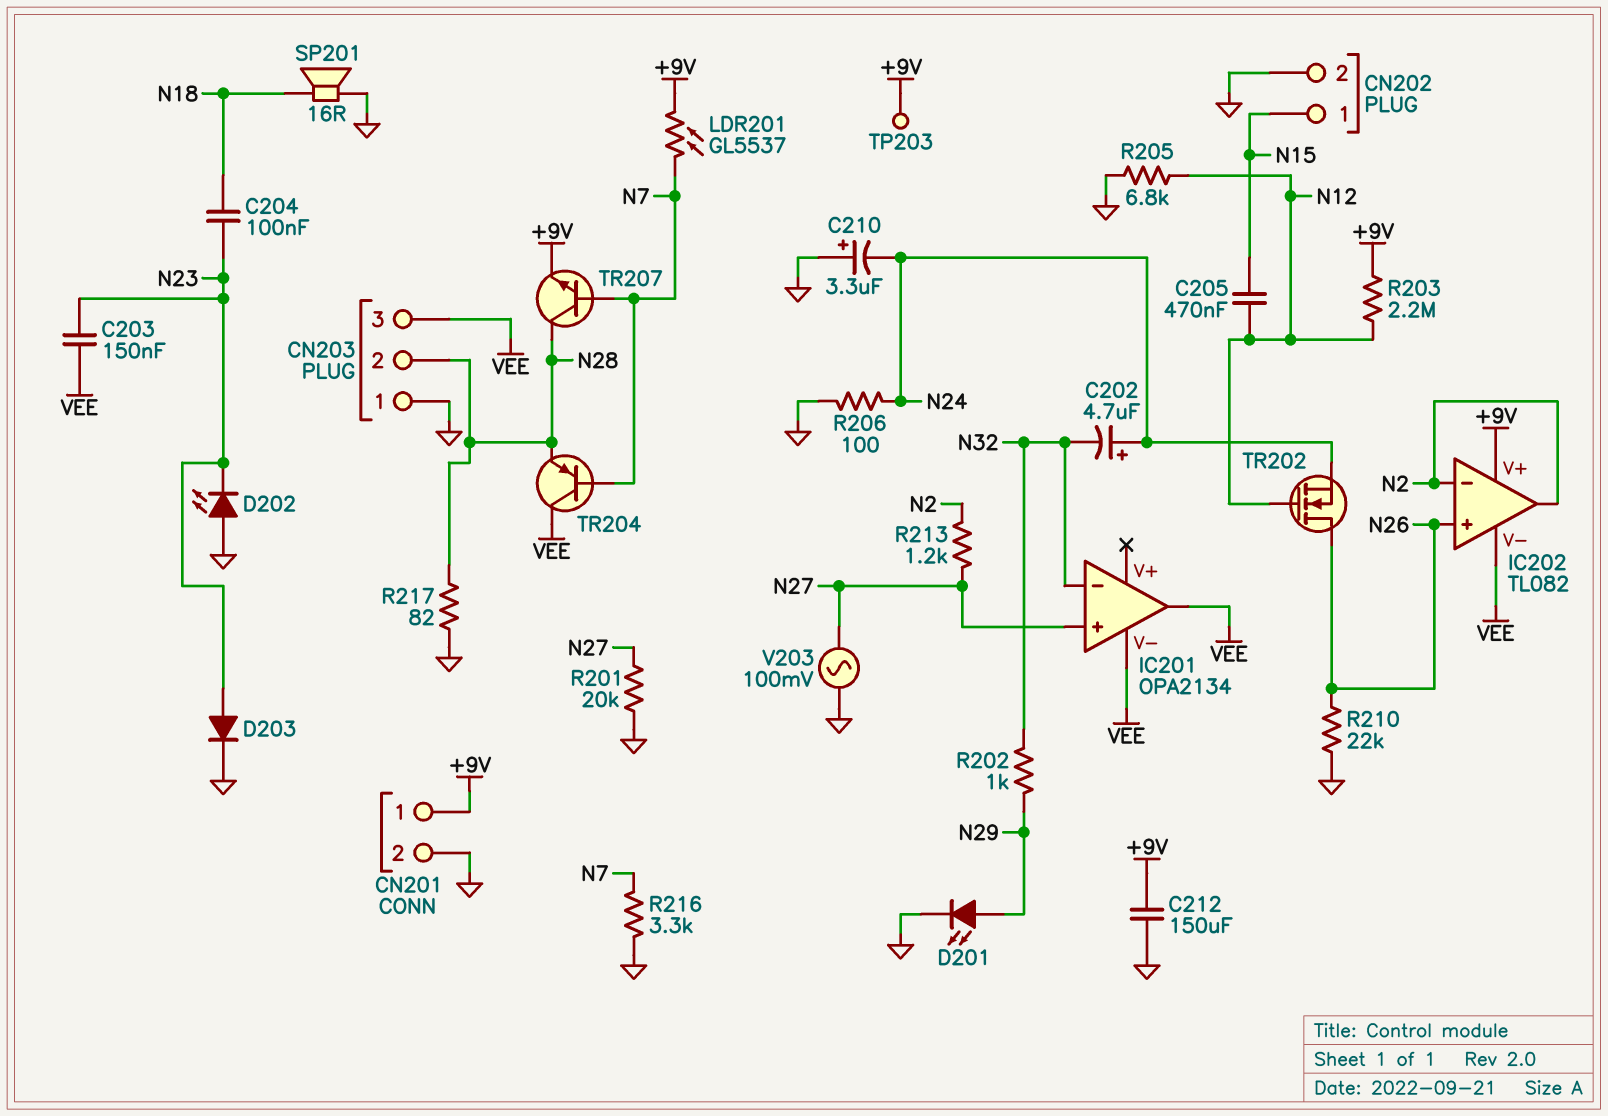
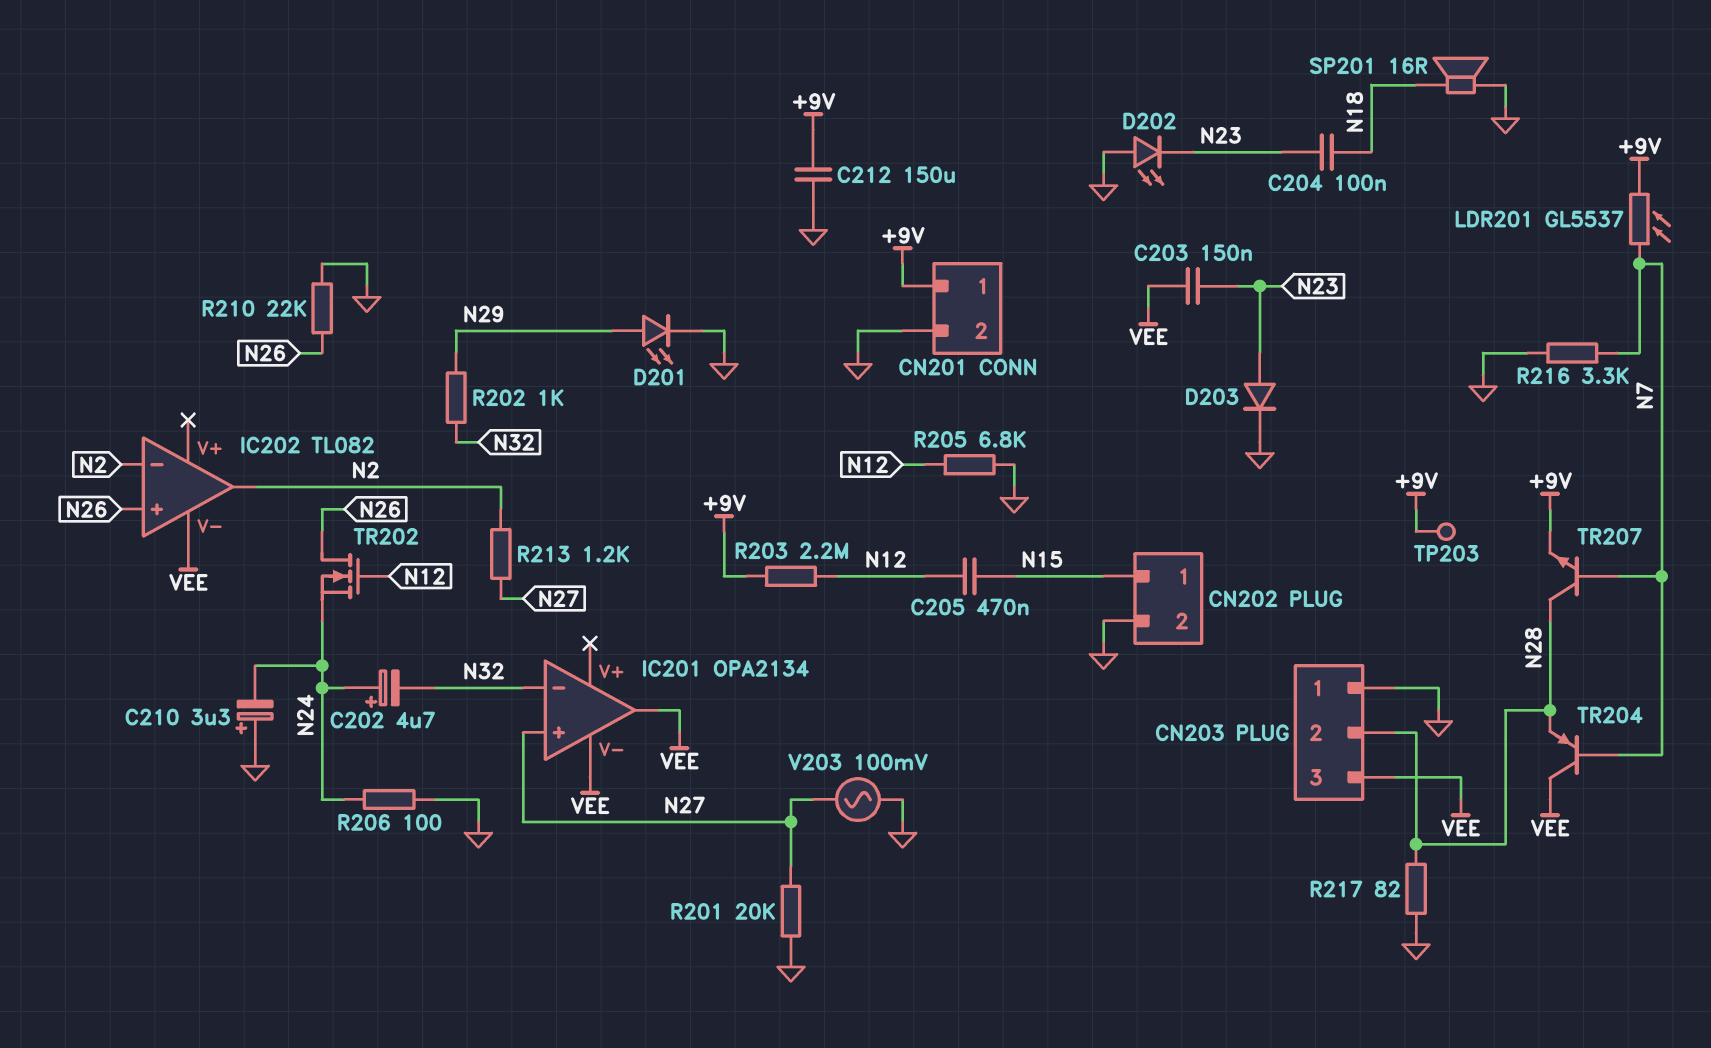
IC202 pin V+: +9V -> none

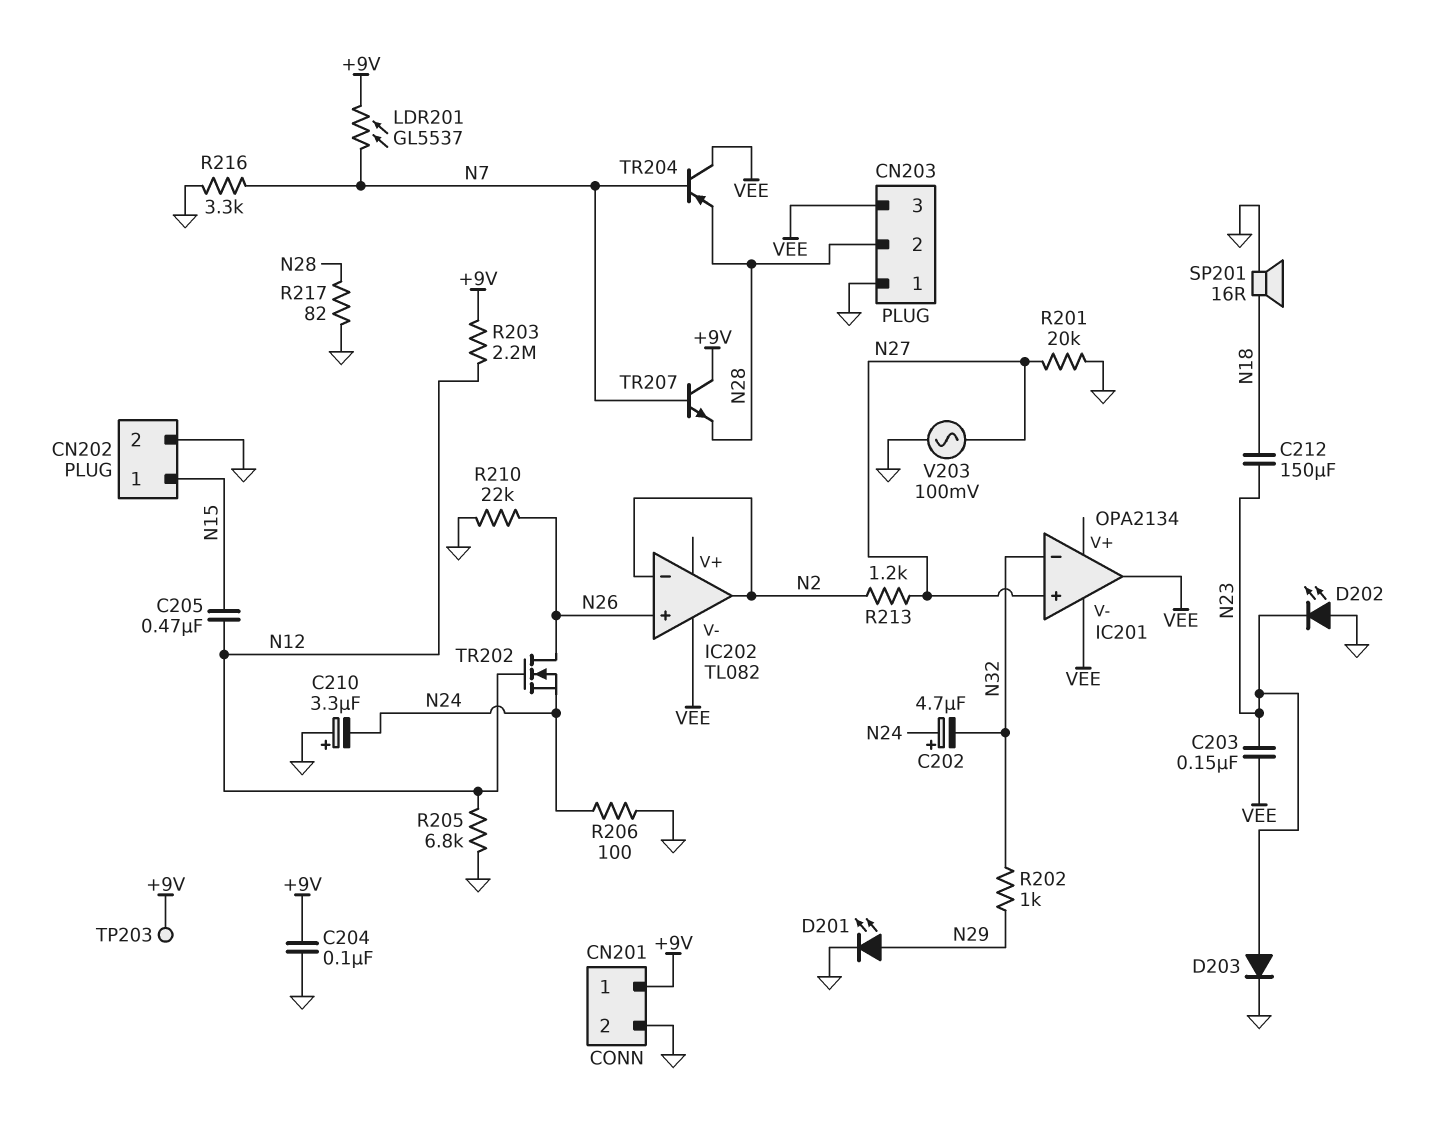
C204: 100nF (N18, N23) -> 100nF (+9V, GND)
C212: 150uF (+9V, GND) -> 150uF (N18, N23)
TR207: NPN (B N7, C N28, E +9V) -> NPN (B N7, C +9V, E N28)

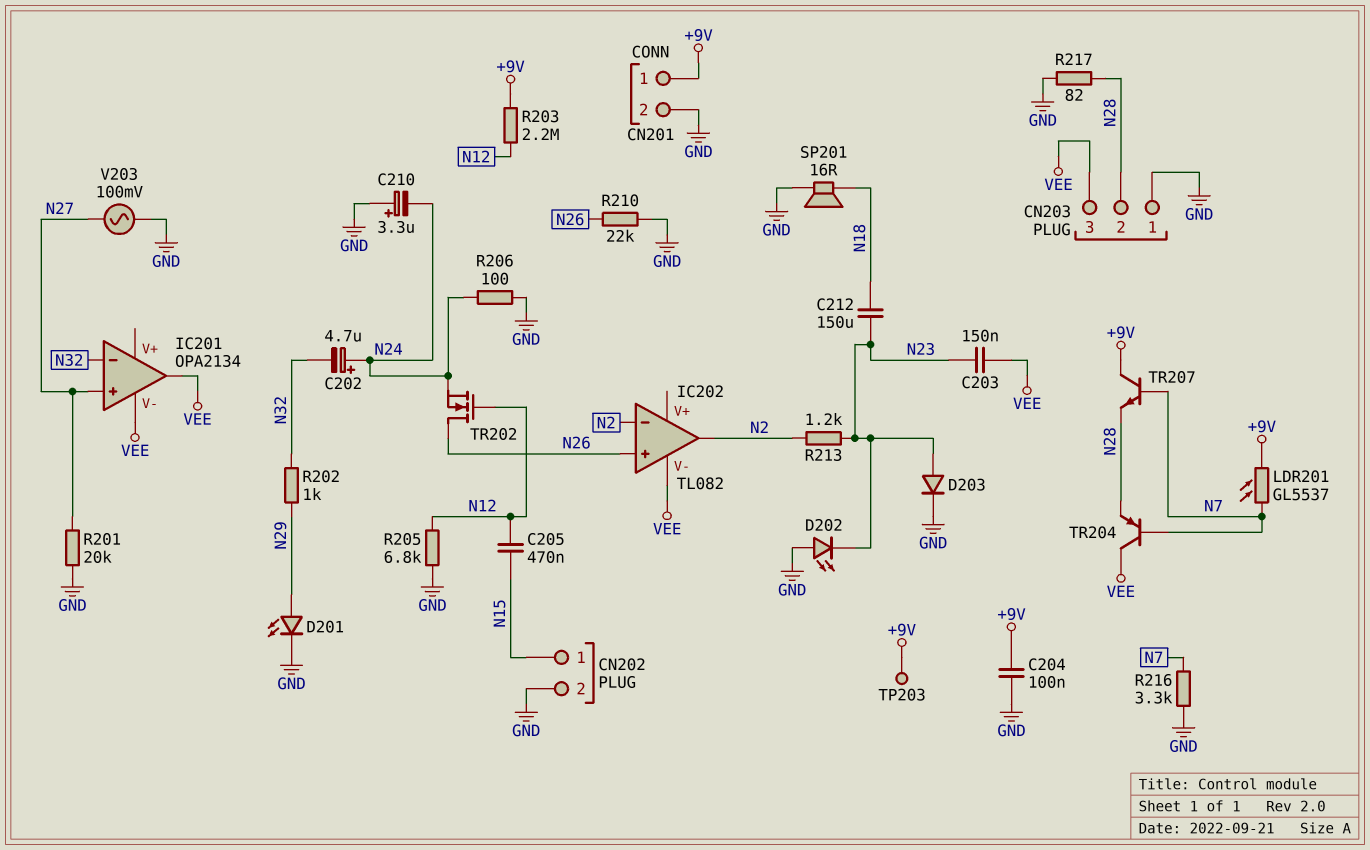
R213: 1.2k (N2, N27) -> 1.2k (N2, N23)

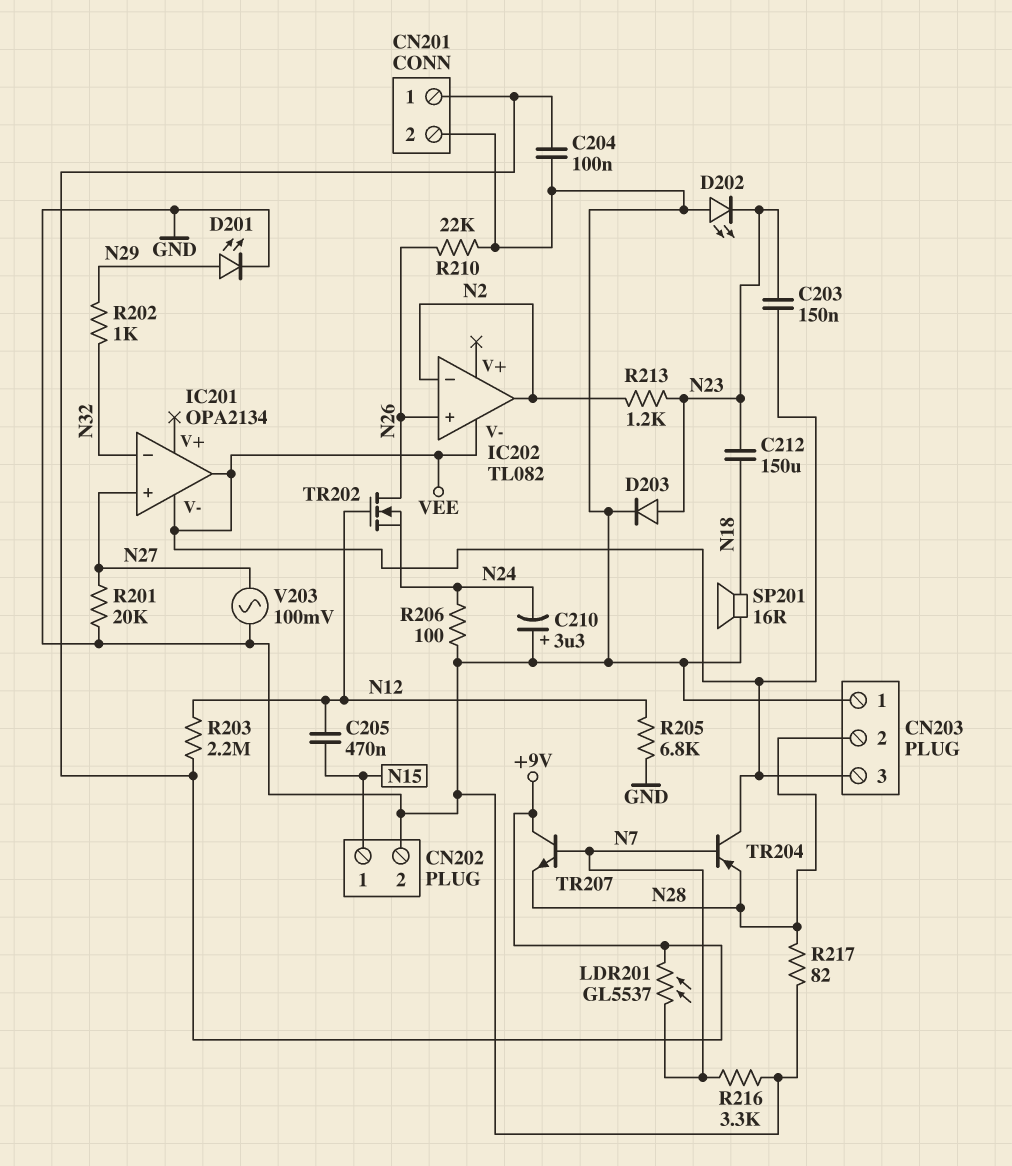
C202: 4.7uF (plus N24, minus N32) -> none
TP203: test point (+9V) -> none

